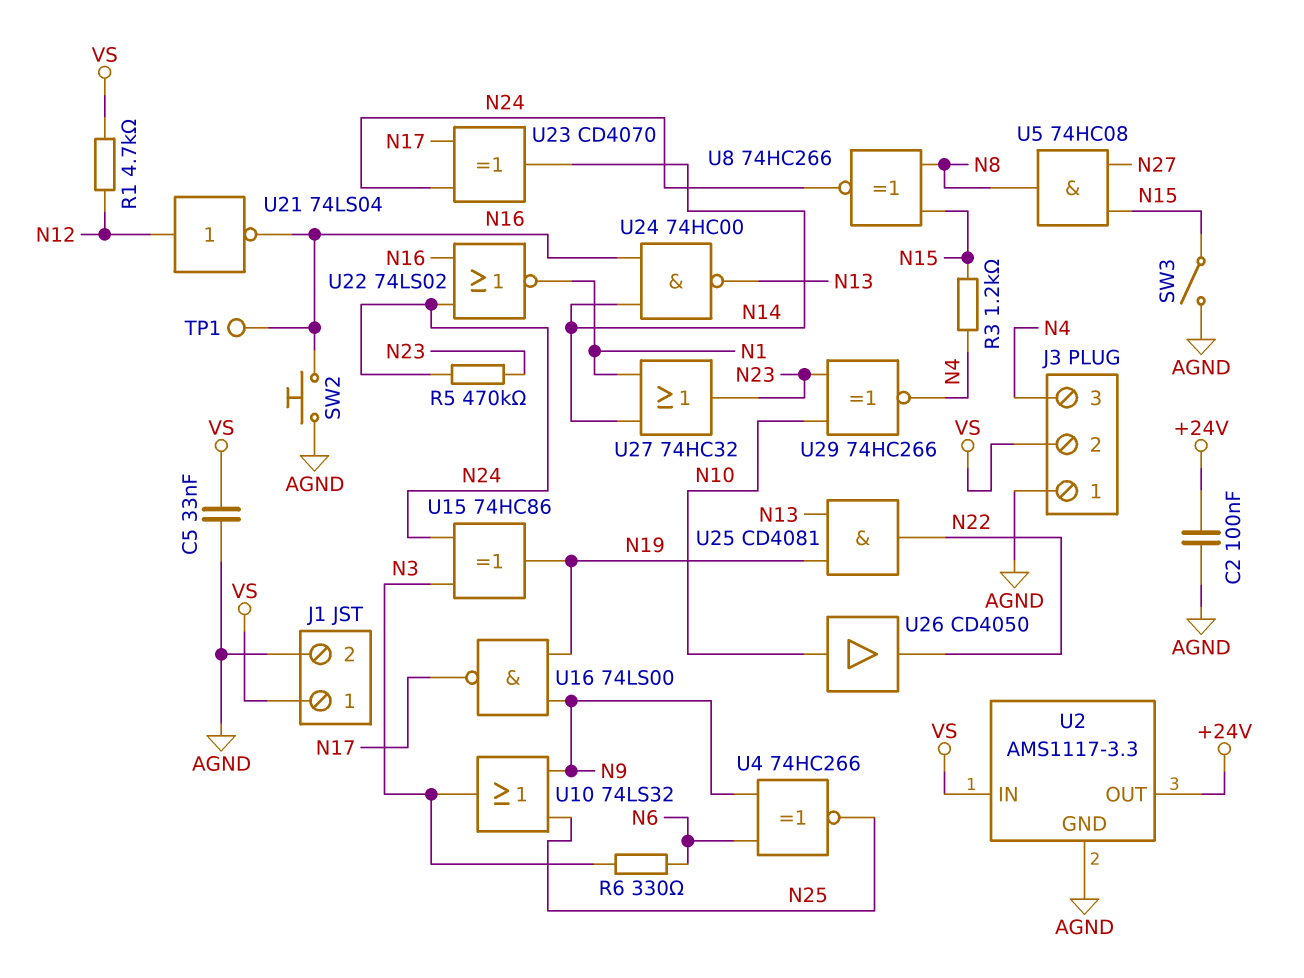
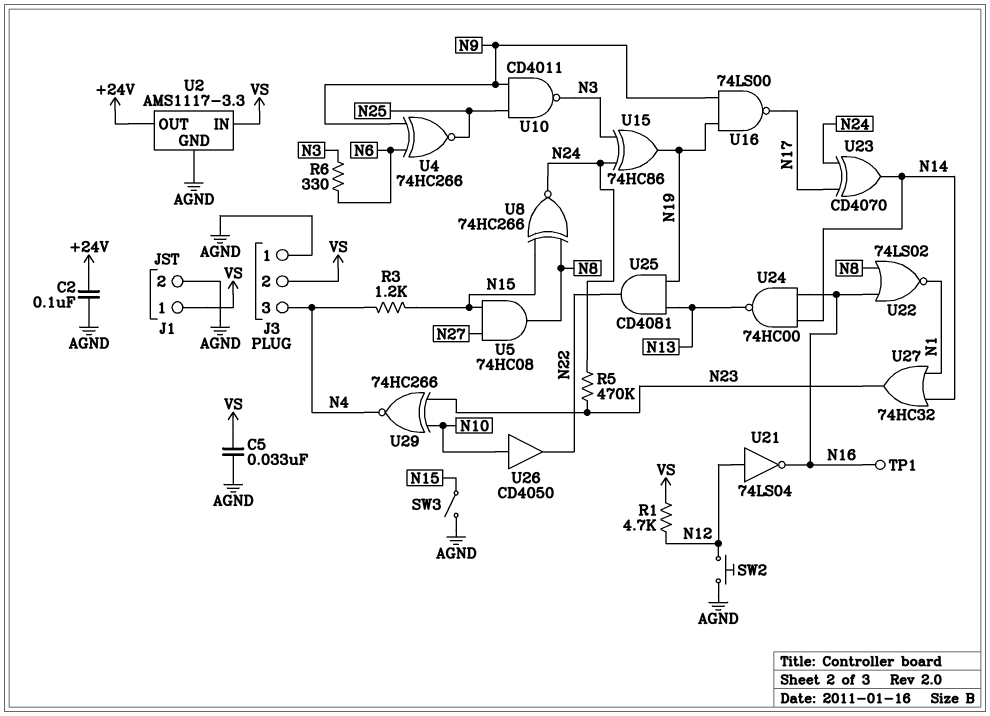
SW2: button (AGND, N16) -> button (AGND, N12)
U10: OR 74LS32 (in N9, in N25, out N3) -> NAND CD4011 (in N9, in N25, out N3)
U22: NOR 74LS02 (in N16, in N24, out N1) -> NOR 74LS02 (in N8, in N16, out N1)

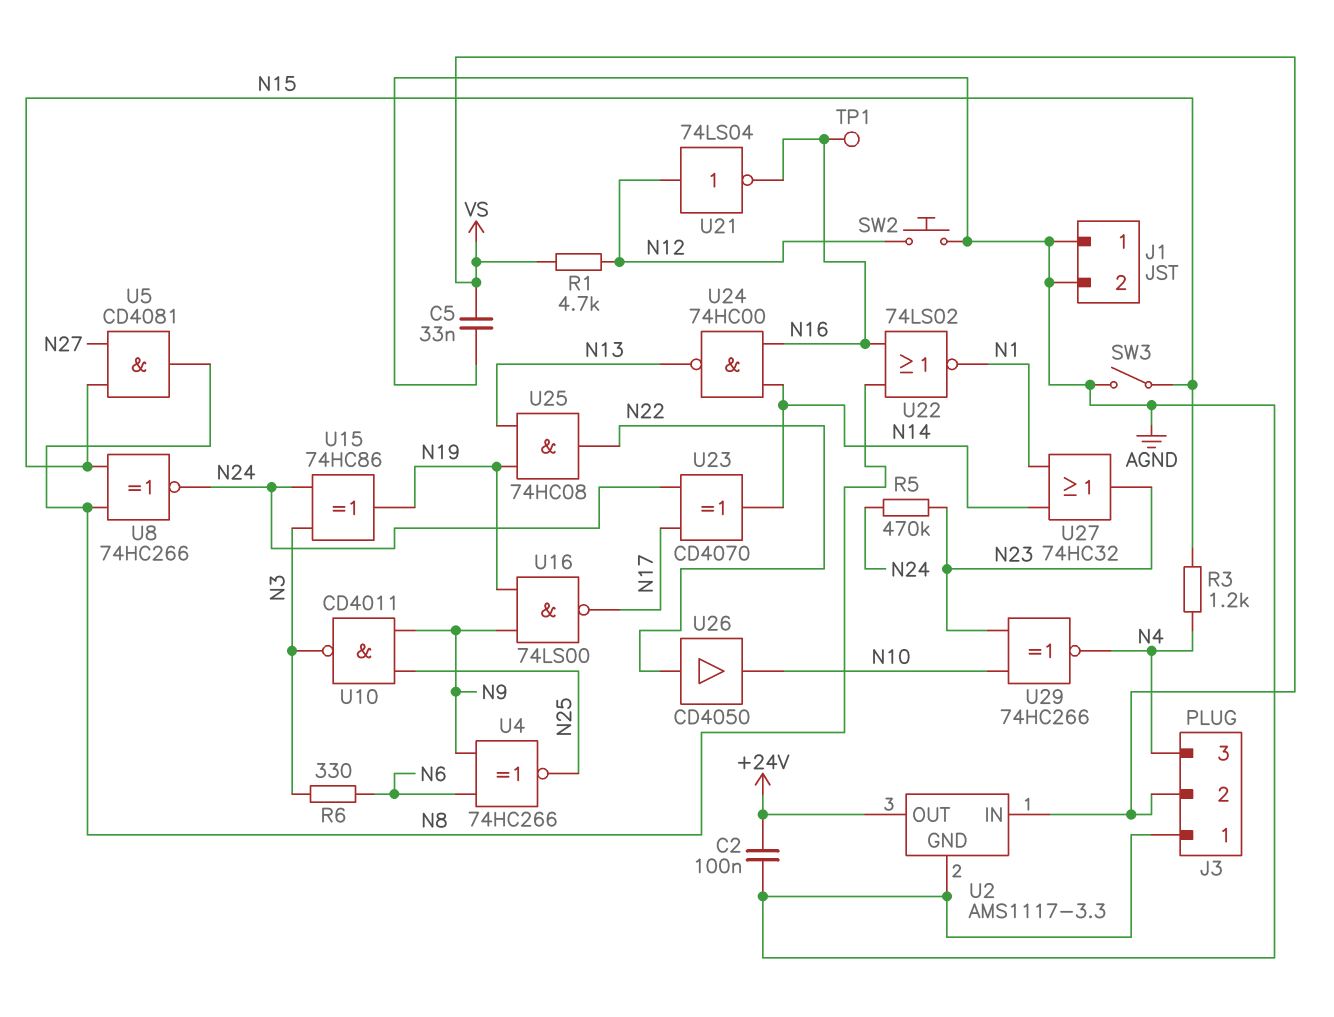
J1 pin 1: VS -> AGND
U5: AND 74HC08 (in N15, in N27, out N8) -> AND CD4081 (in N15, in N27, out N8)
U25: AND CD4081 (in N13, in N19, out N22) -> AND 74HC08 (in N13, in N19, out N22)
U26: buffer CD4050 (in N10, out N22) -> buffer CD4050 (in N22, out N10)

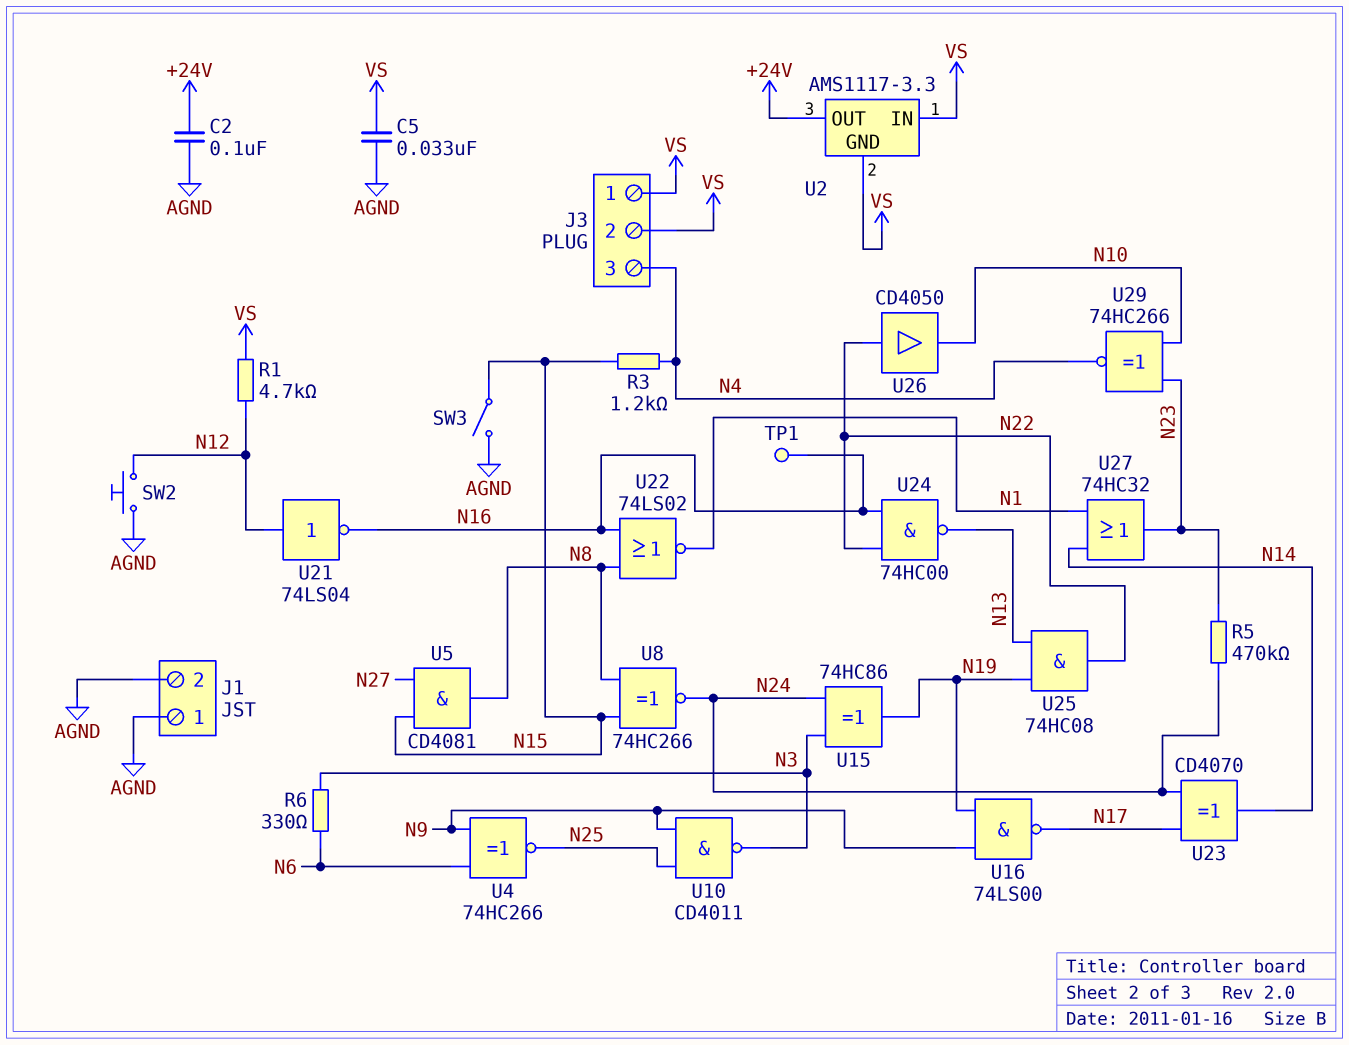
J3 pin 1: AGND -> VS
U2 pin GND: AGND -> VS
U24: NAND 74HC00 (in N14, in N16, out N13) -> NAND 74HC00 (in N16, in N22, out N13)

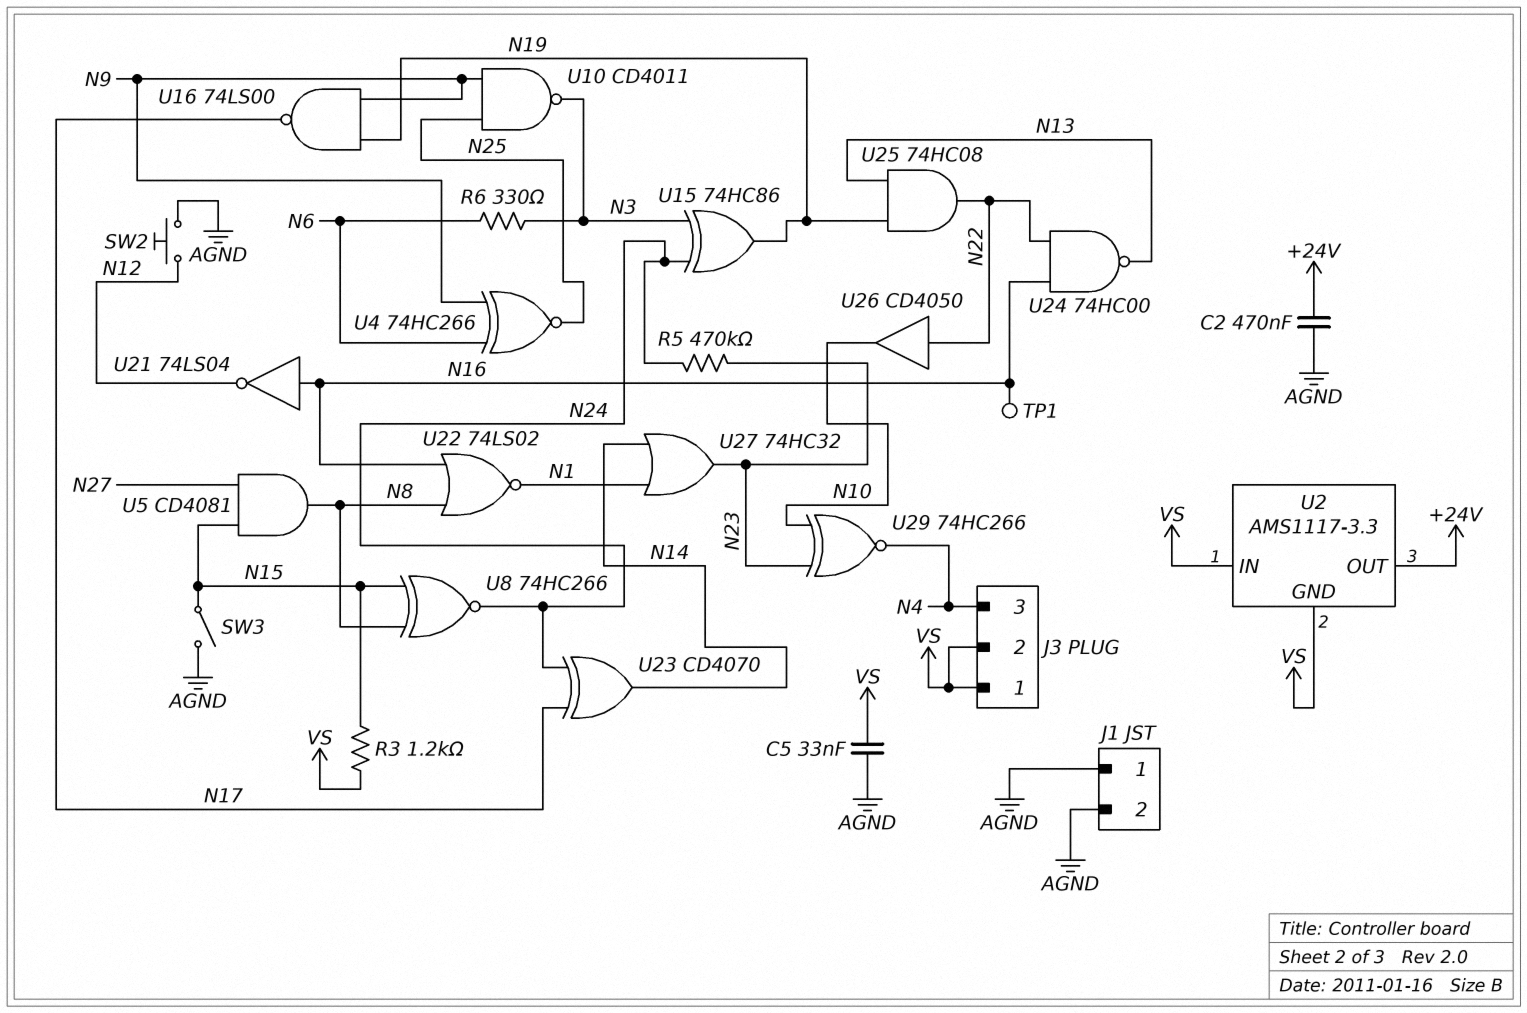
C2: 100nF (+24V, AGND) -> 470nF (+24V, AGND)
R1: 4.7k (N12, VS) -> none
R3: 1.2k (N4, N15) -> 1.2k (N15, VS)
U21: NOT 74LS04 (in N12, out N16) -> NOT 74LS04 (in N16, out N12)

